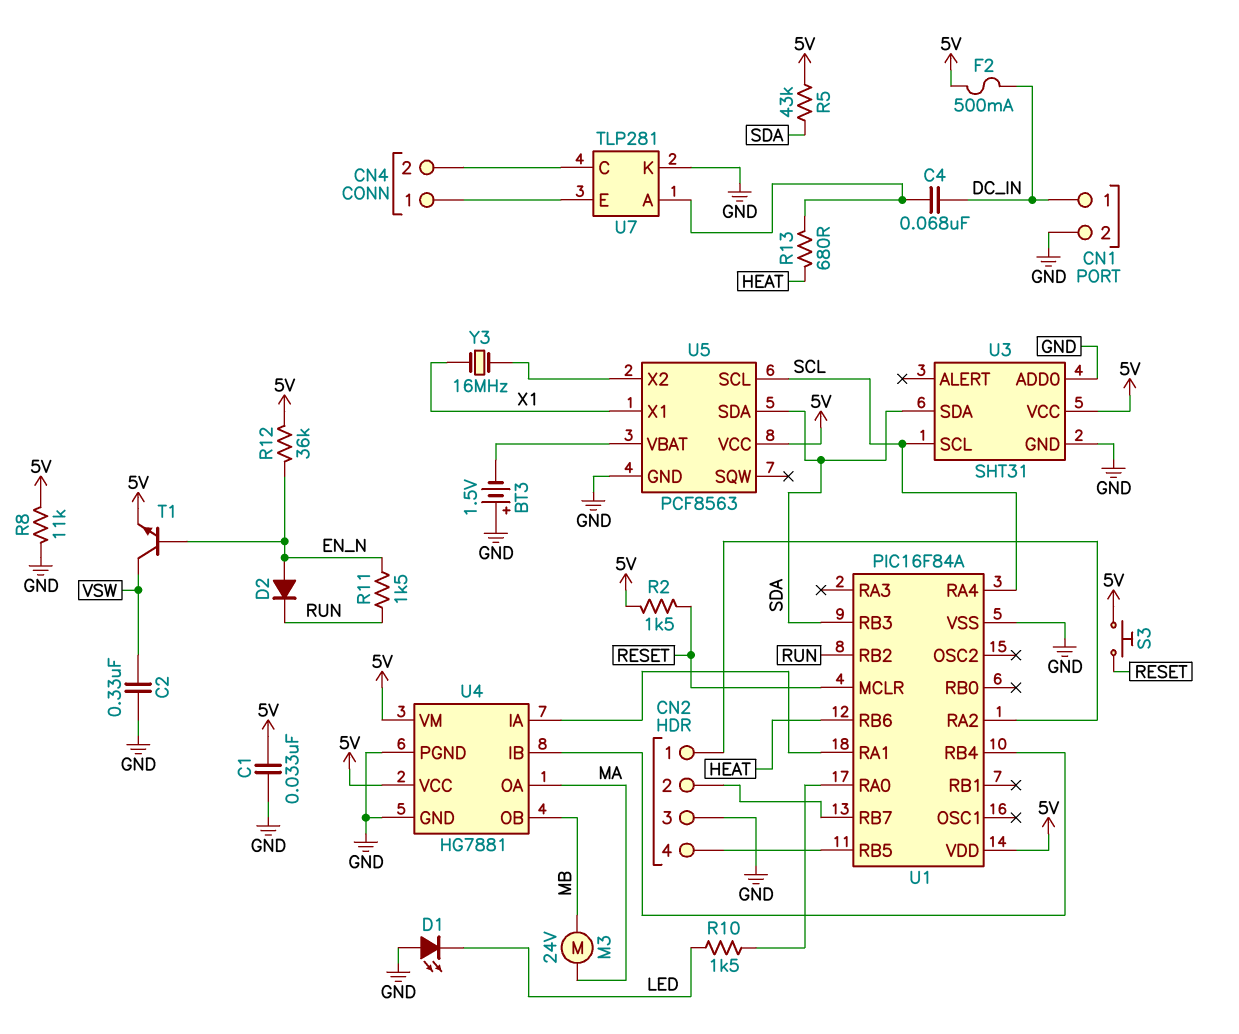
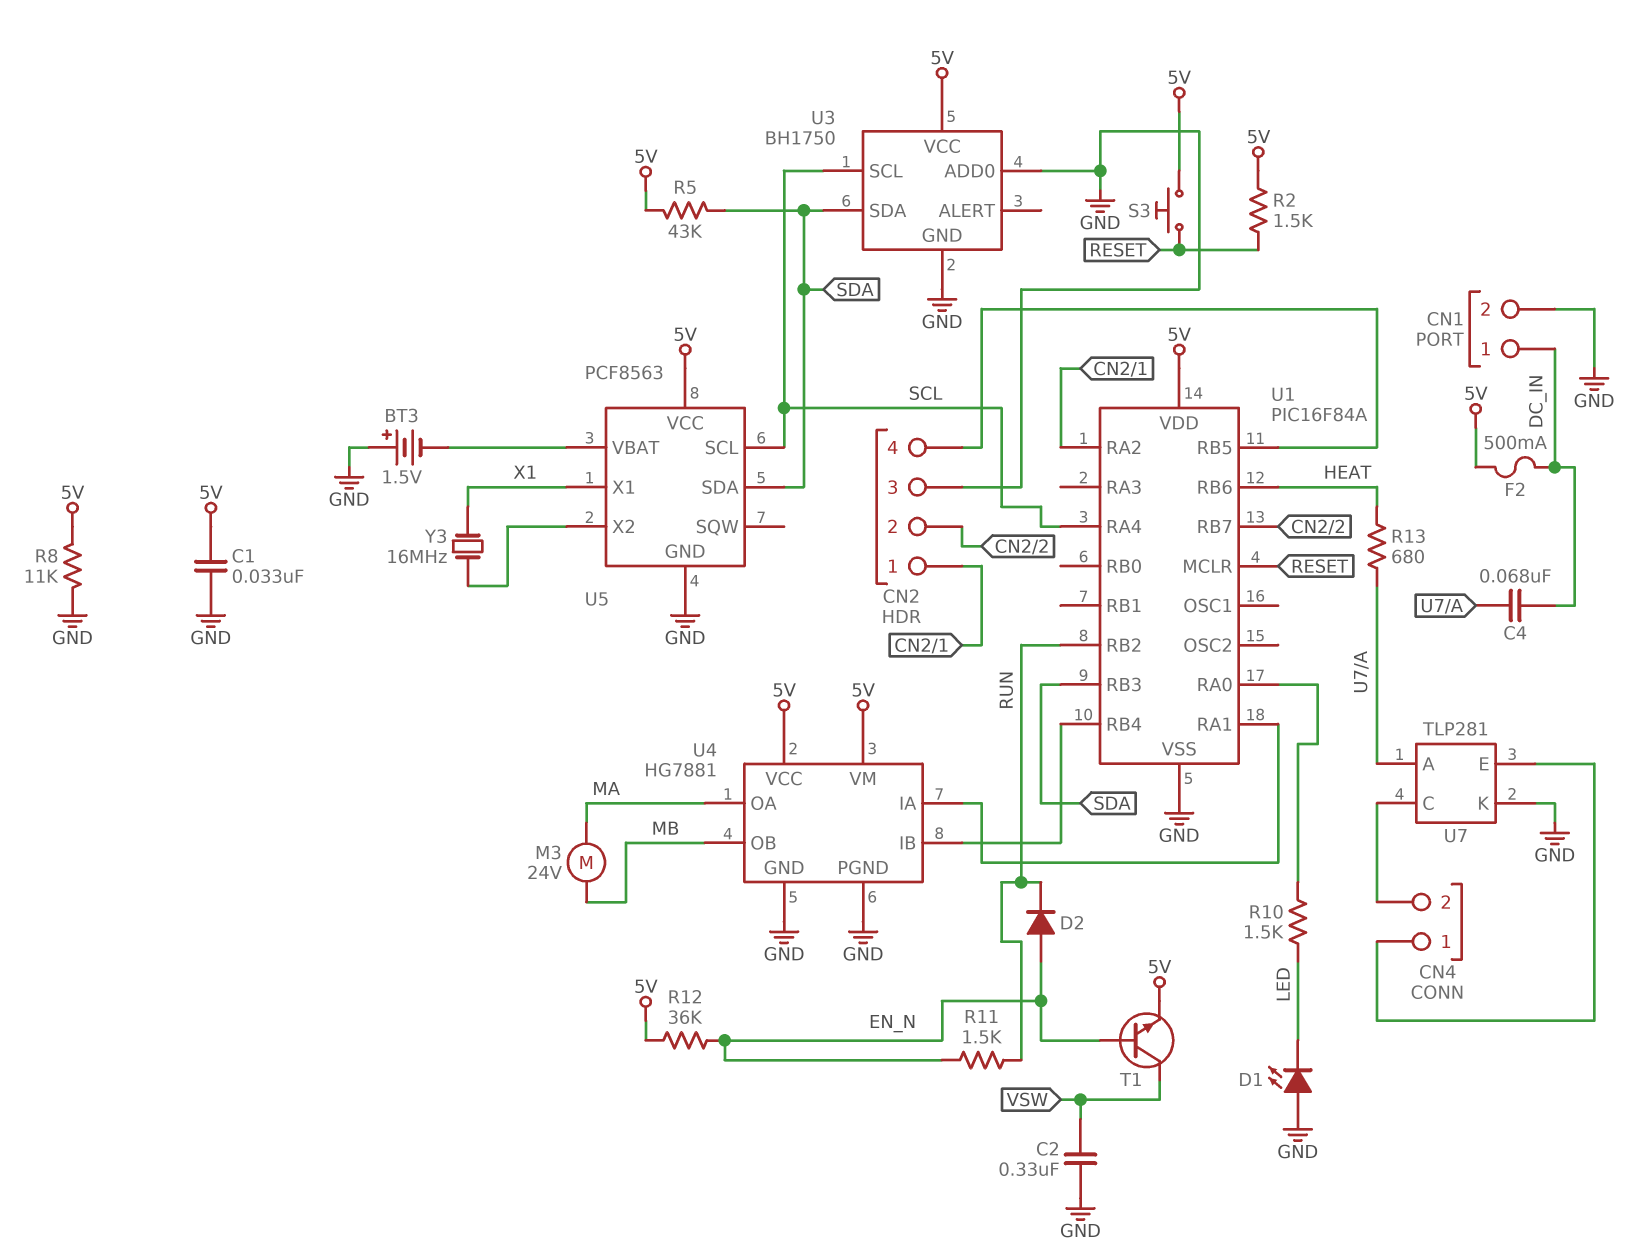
U3: SHT31 -> BH1750

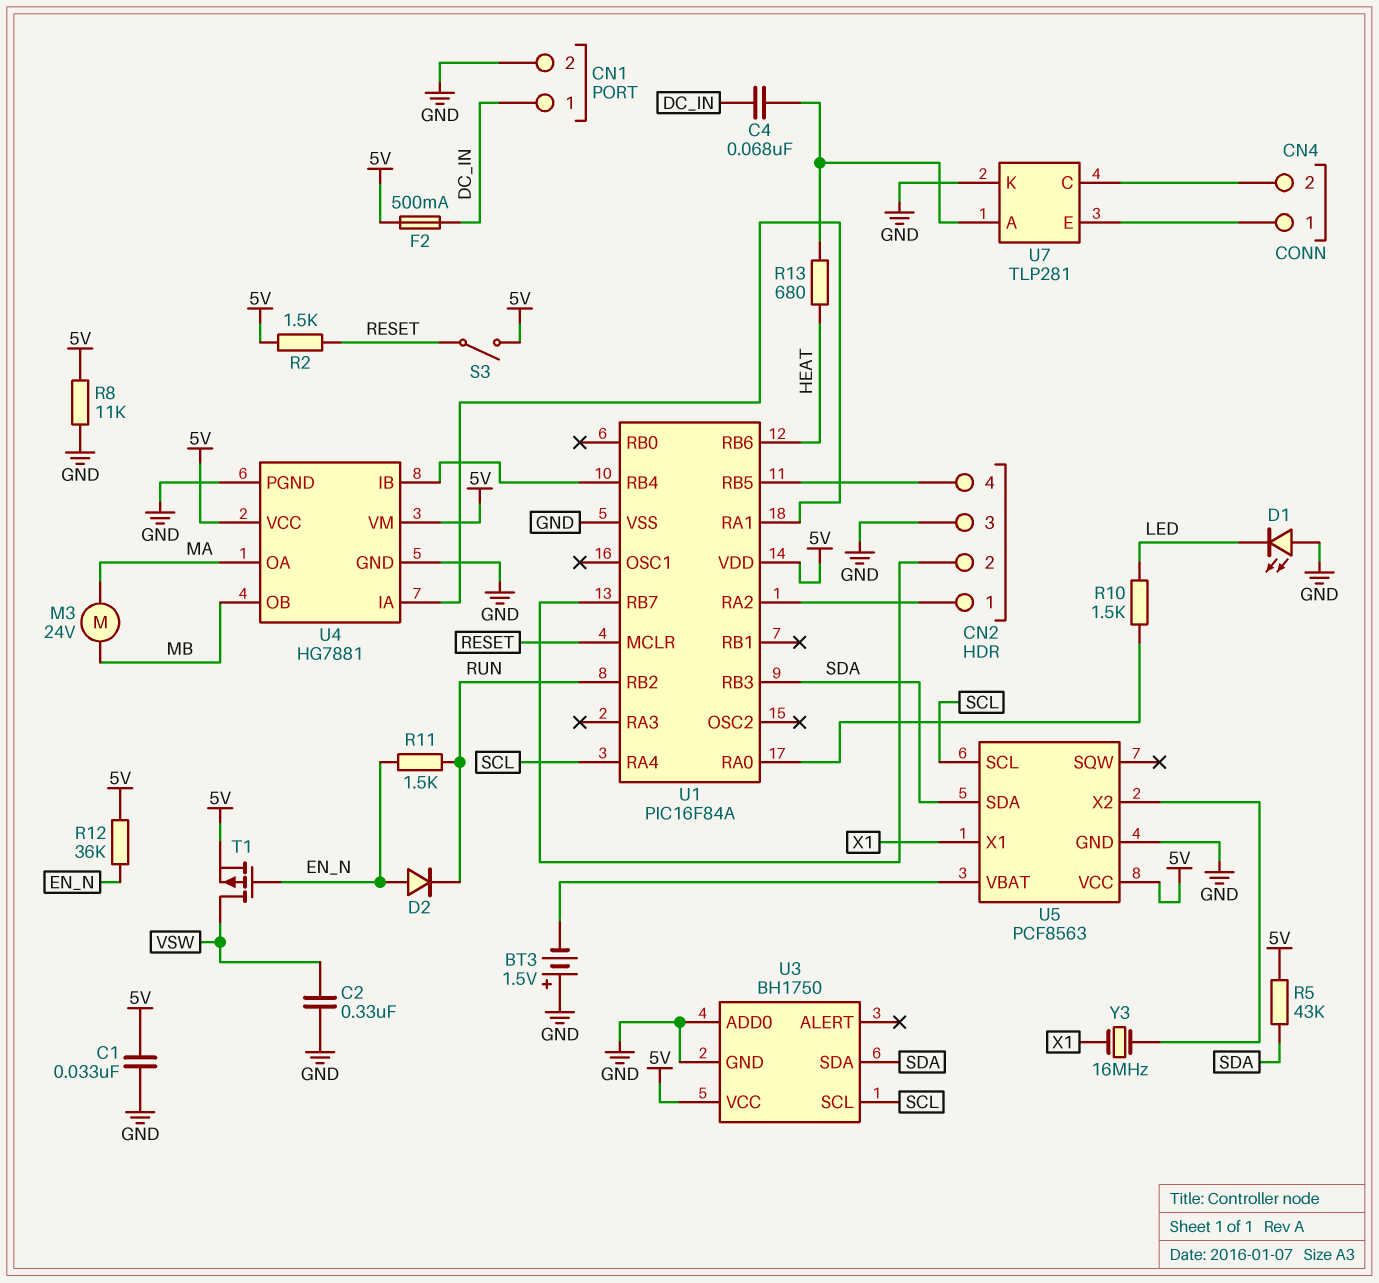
S3: button (5V, RESET) -> switch (5V, RESET)
T1: NPN (B EN_N, C VSW, E 5V) -> PMOS (G EN_N, D VSW, S 5V)

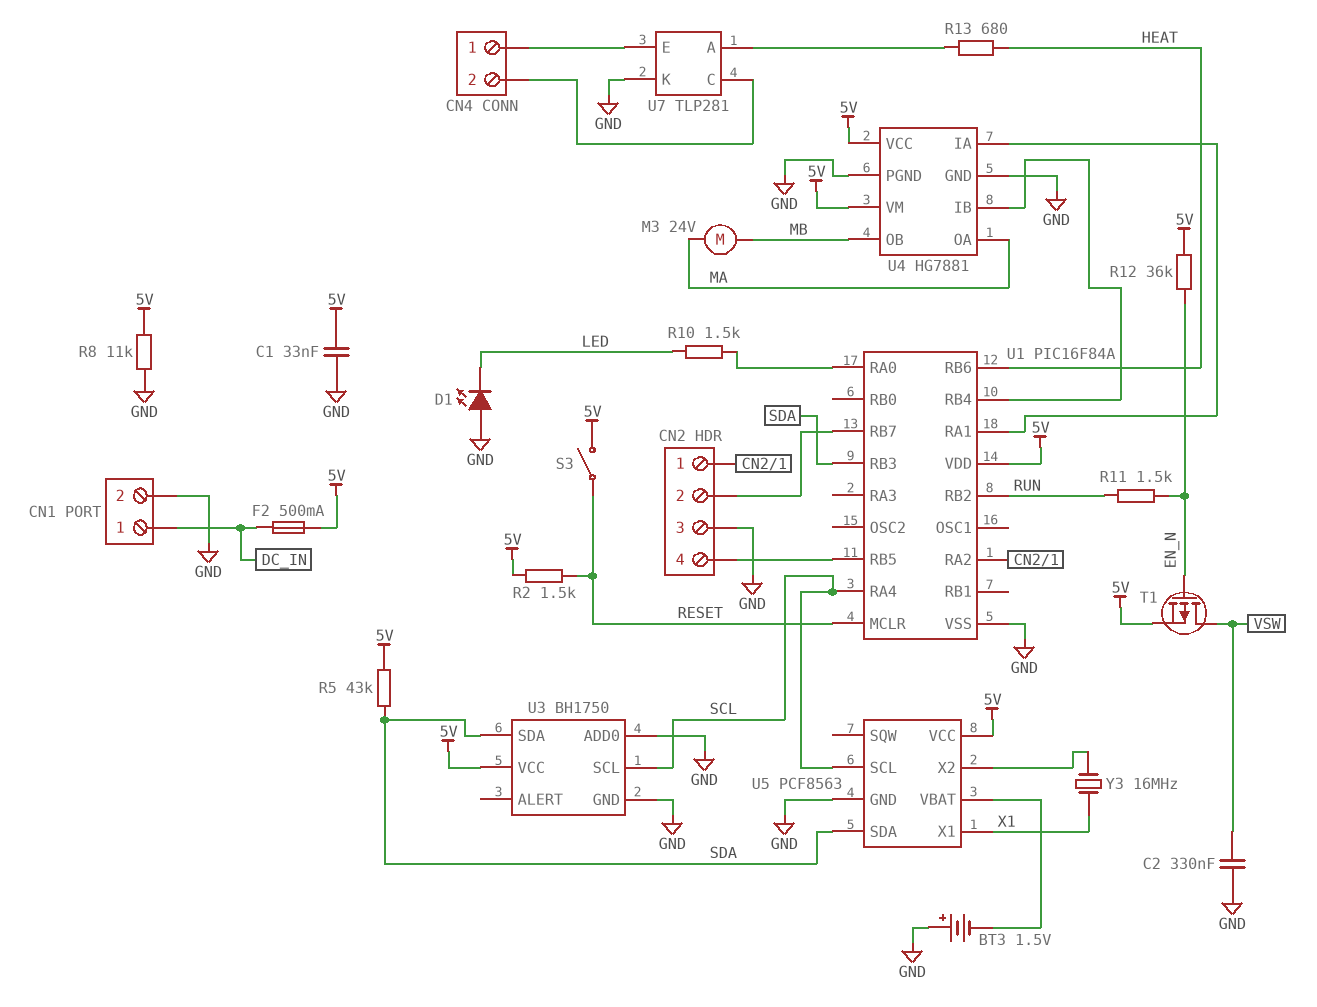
C4: 68nF (DC_IN, U7/A) -> none
D2: diode (A EN_N, K RUN) -> none

